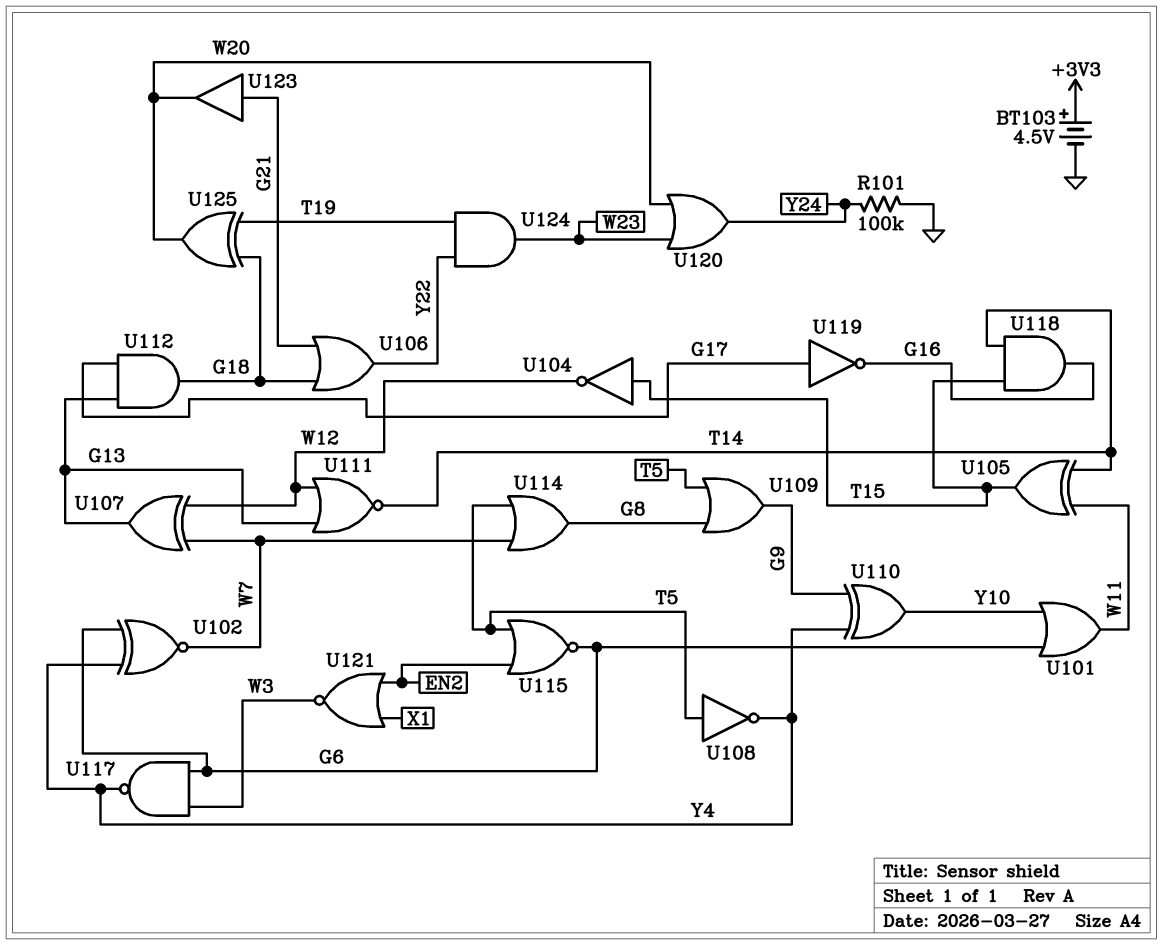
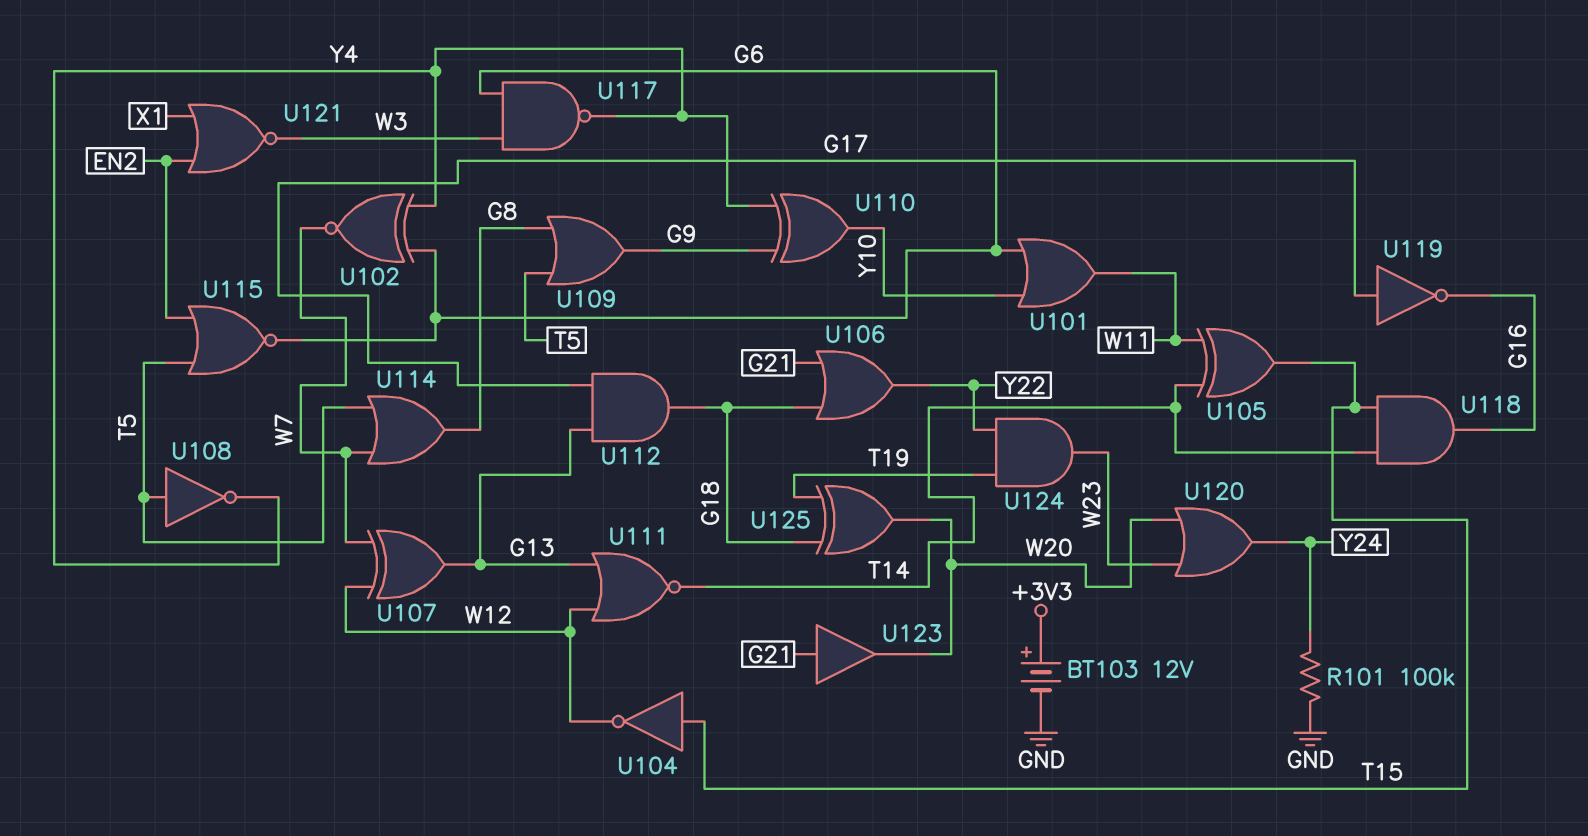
BT103: 4.5V (plus +3V3, minus GND) -> 12V (plus +3V3, minus GND)

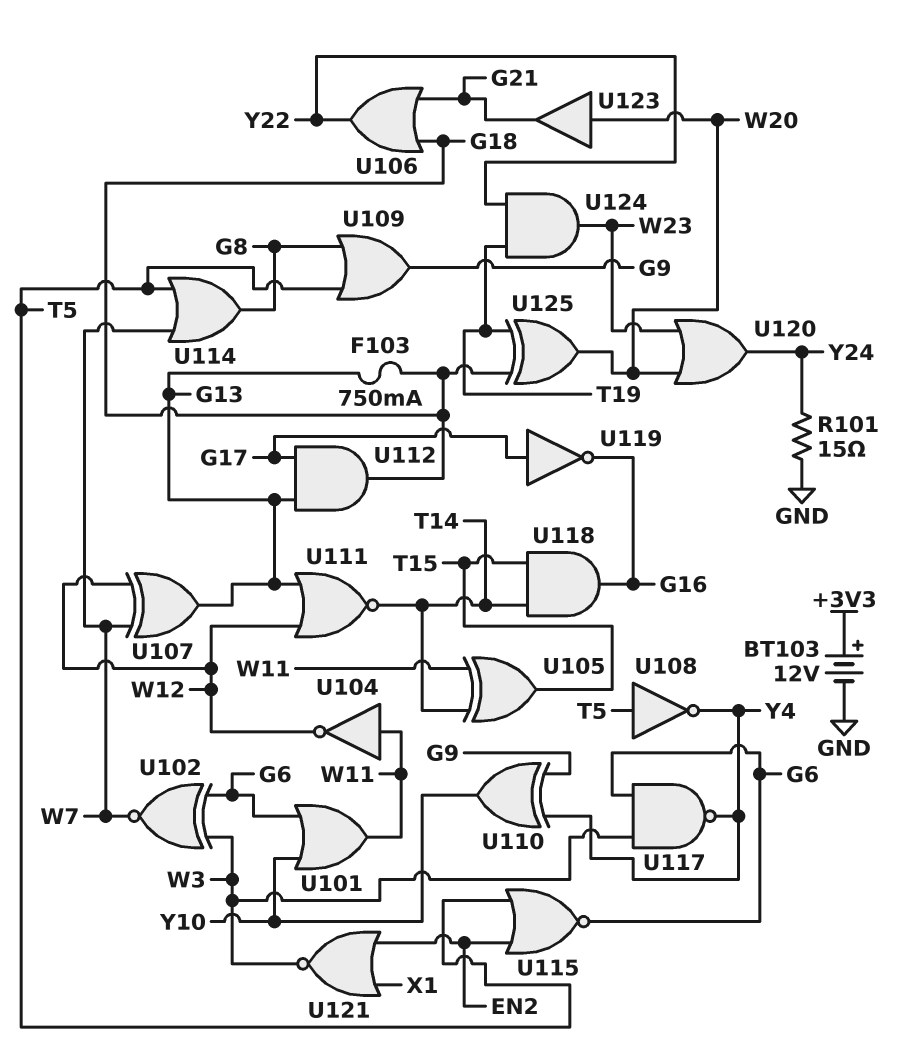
F103: none -> 750mA (G13, G18)
R101: 100k (GND, Y24) -> 15 (GND, Y24)
U102: XNOR (in G6, in Y4, out W7) -> XNOR (in G6, in W3, out W7)
U104: NOT (in T15, out W12) -> NOT (in W11, out W12)
U123: buffer (in G21, out W20) -> buffer (in W20, out G21)

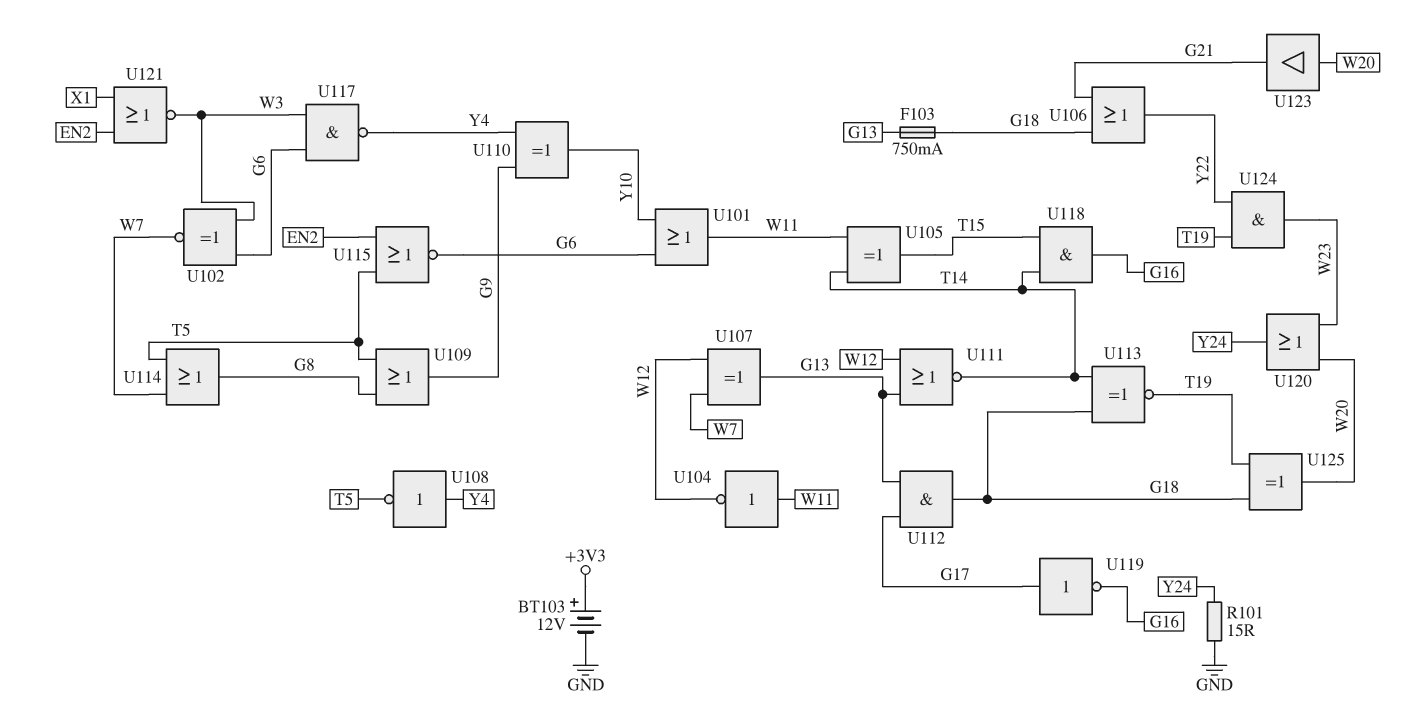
U108: NOT (in T5, out Y4) -> NOT (in Y4, out T5)
U113: none -> XNOR (in G18, in T14, out T19)

